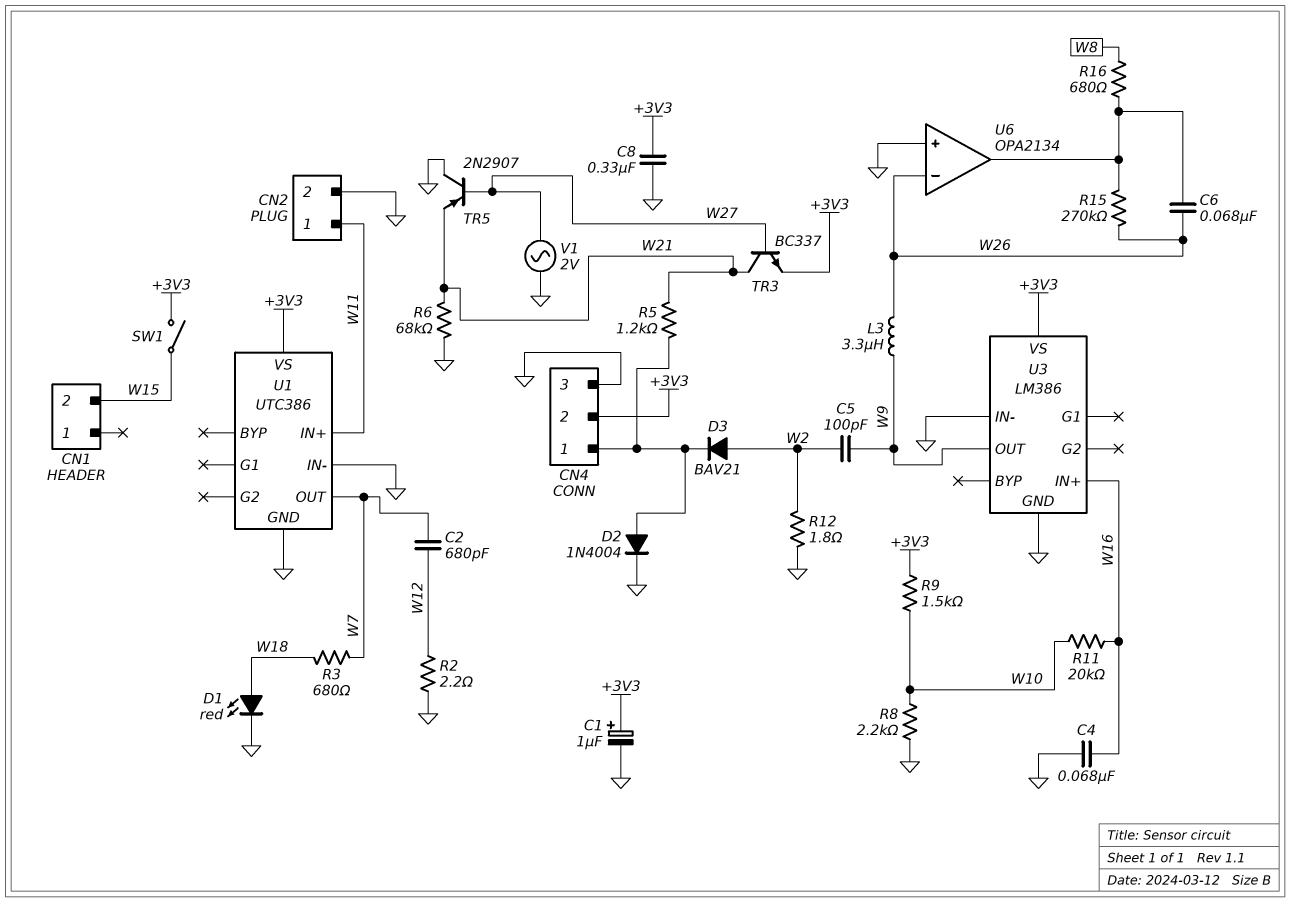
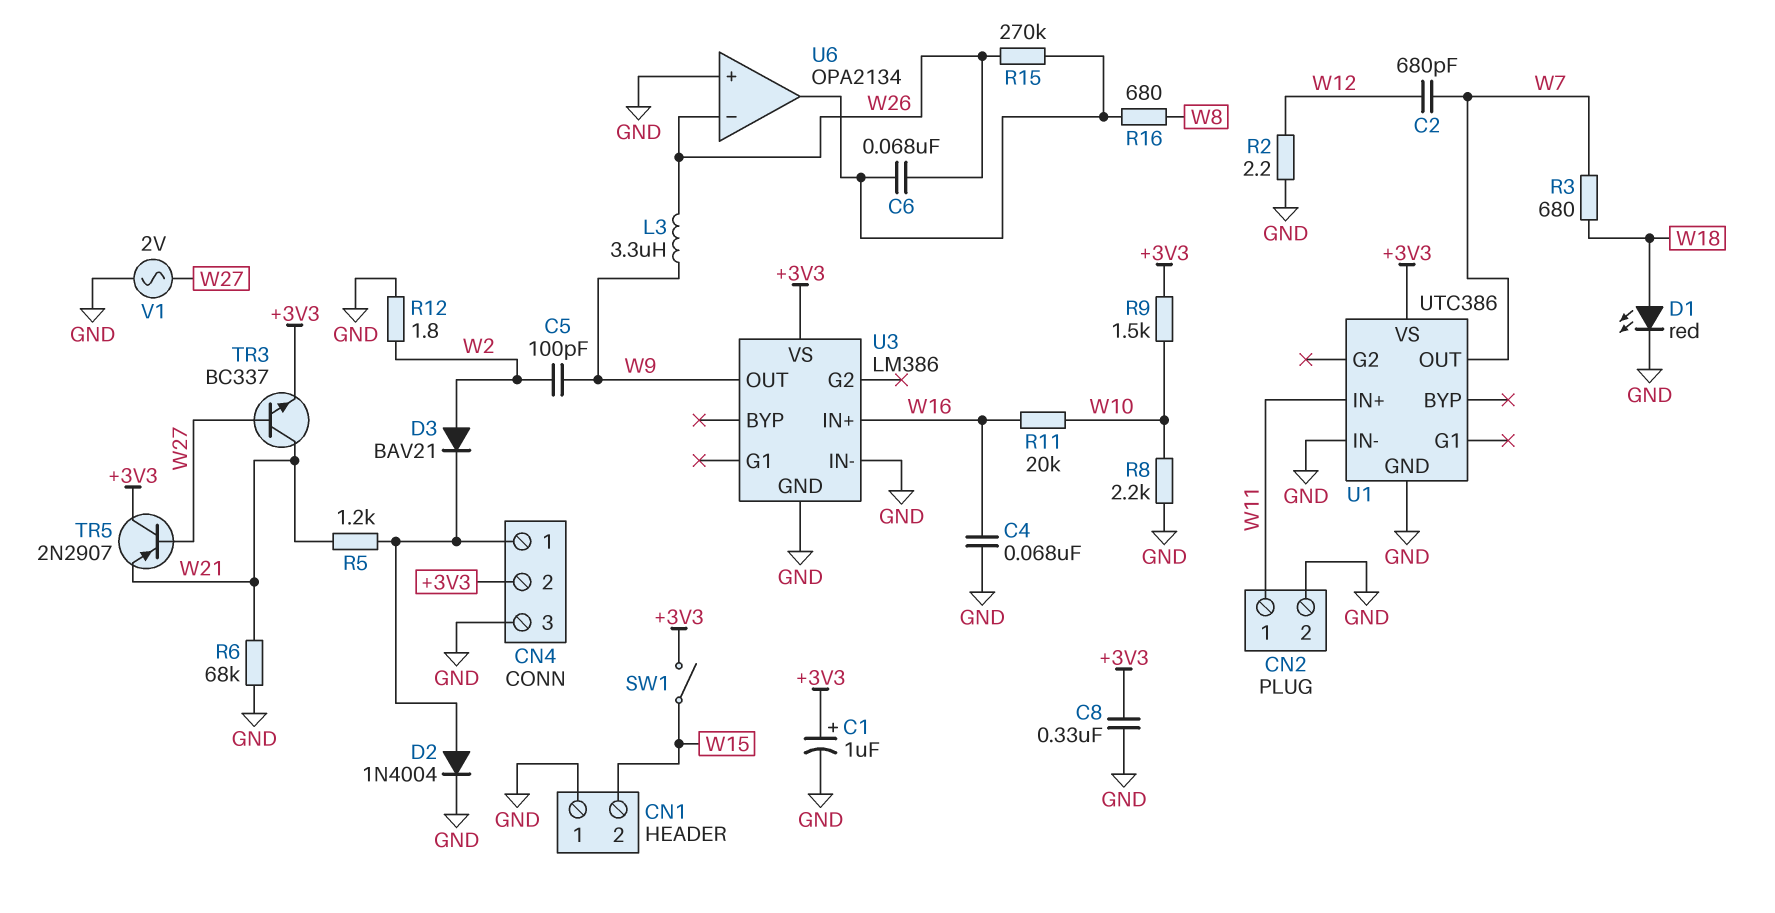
CN1 pin 1: none -> GND
TR5: PNP 2N2907 (B W27, C GND, E W21) -> PNP 2N2907 (B W27, C +3V3, E W21)

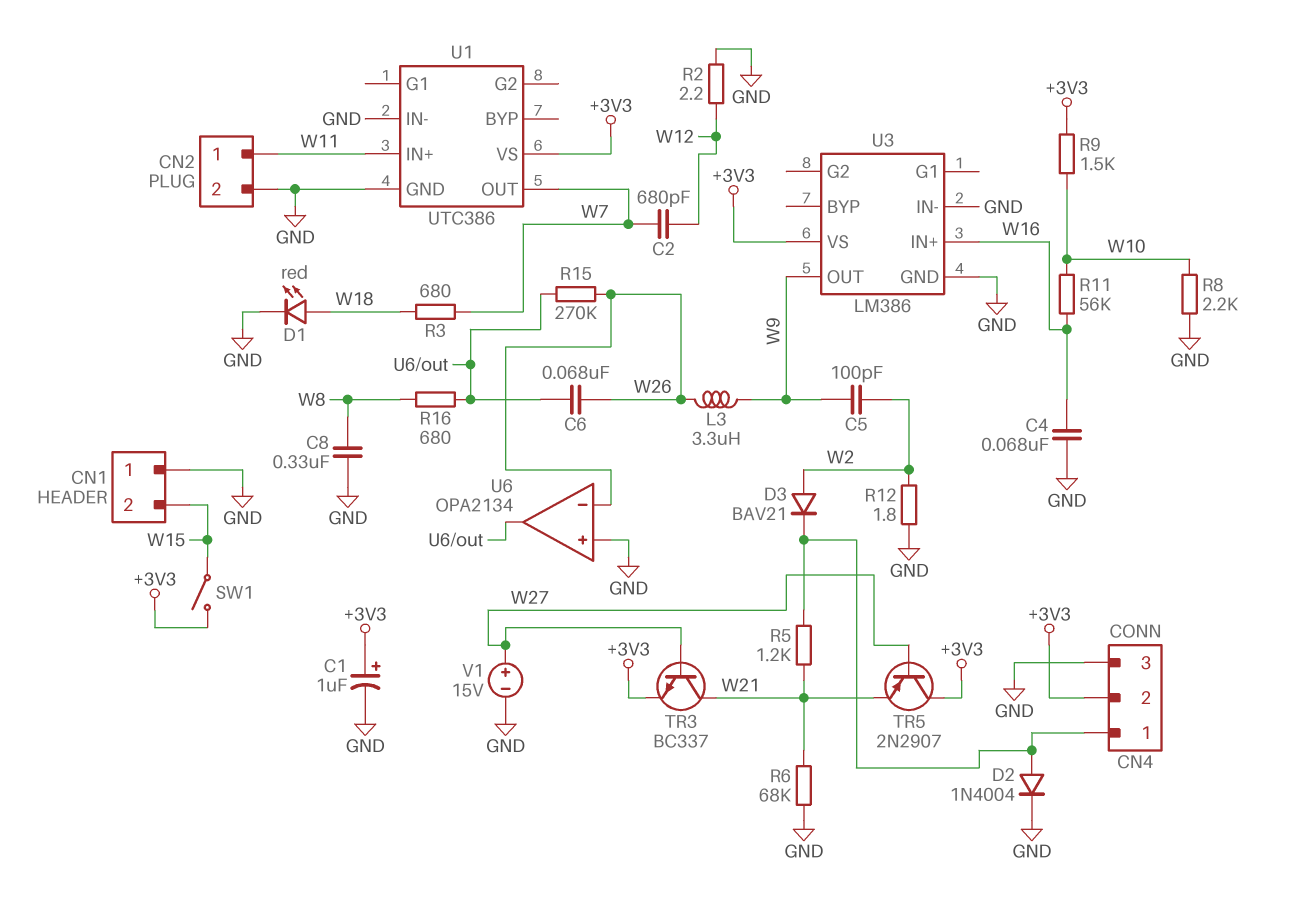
C8: 330nF (+3V3, GND) -> 330nF (GND, W8)
R11: 20k (W10, W16) -> 56k (W10, W16)
V1: AC 2V (GND, W27) -> 15V (plus W27, minus GND)

